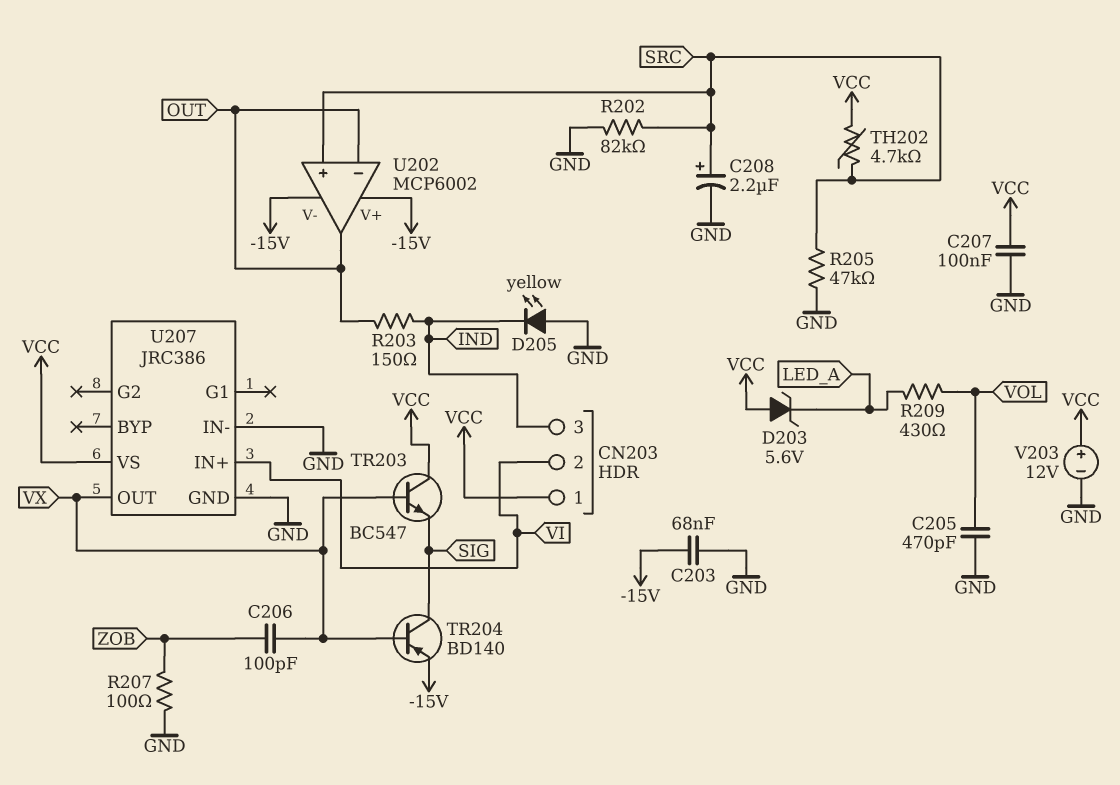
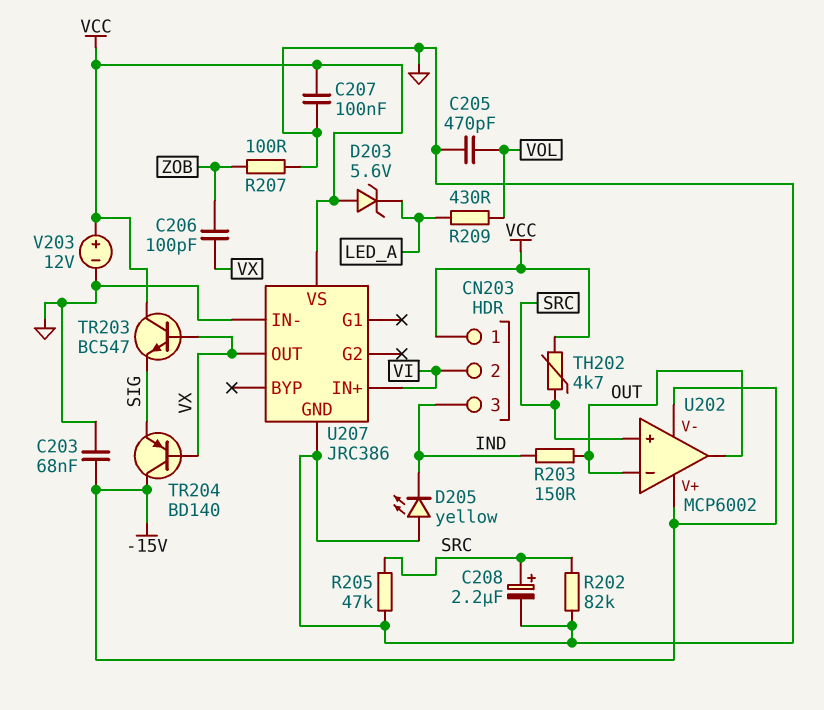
TR204: PNP BD140 (B VX, C SIG, E -15V) -> PNP BD140 (B VX, C -15V, E SIG)

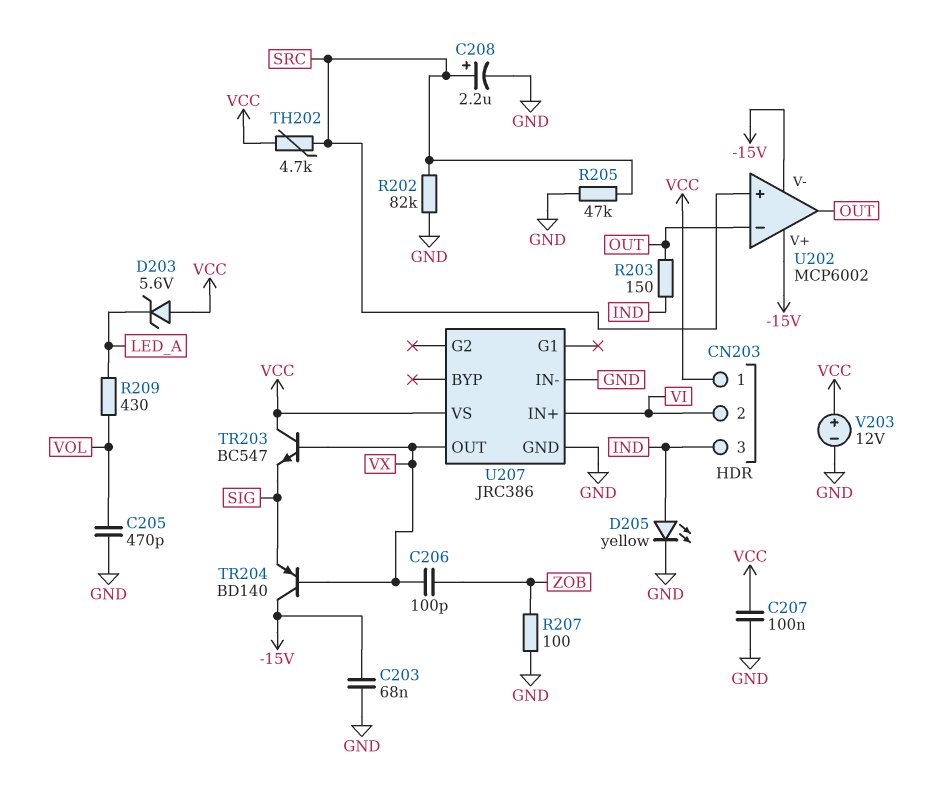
D205: LED yellow (A GND, K IND) -> LED yellow (A IND, K GND)

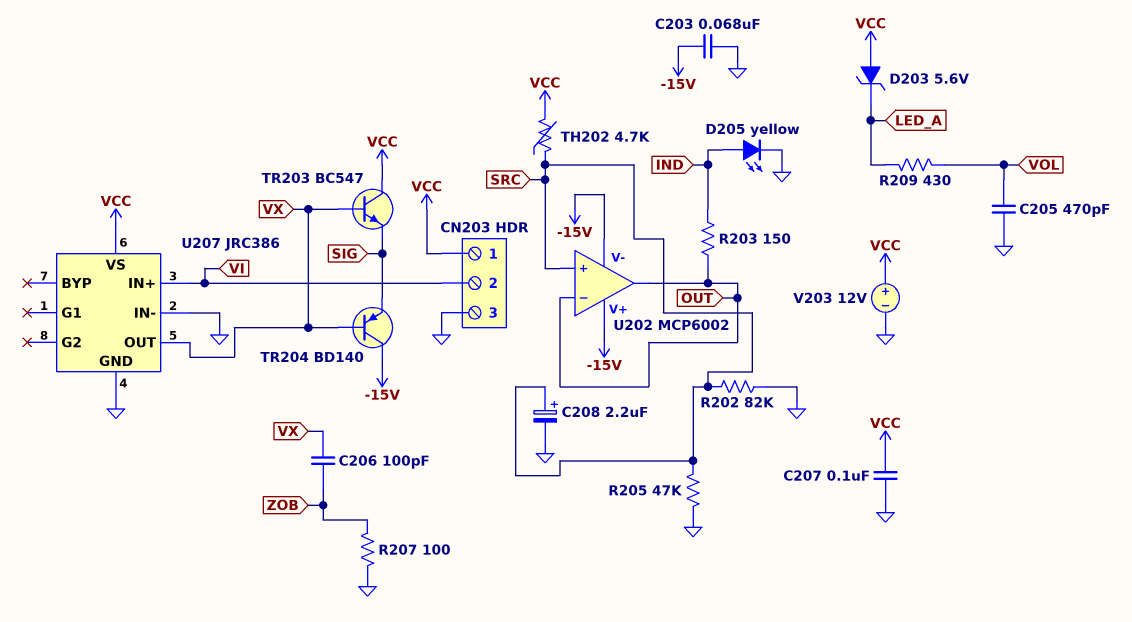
CN203 pin 3: IND -> GND

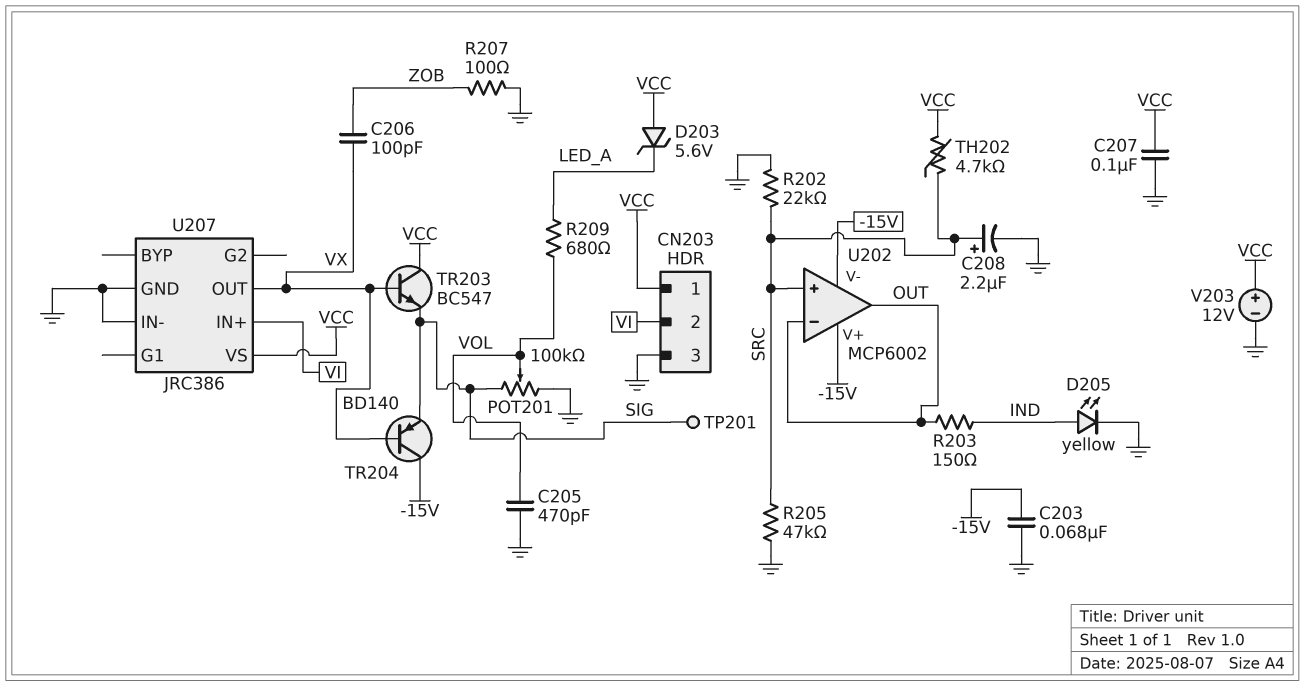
POT201: none -> 100k (GND, SIG, wiper VOL)
R202: 82k (GND, SRC) -> 22k (GND, SRC)
R209: 430 (LED_A, VOL) -> 680 (LED_A, VOL)
TP201: none -> test point (SIG)

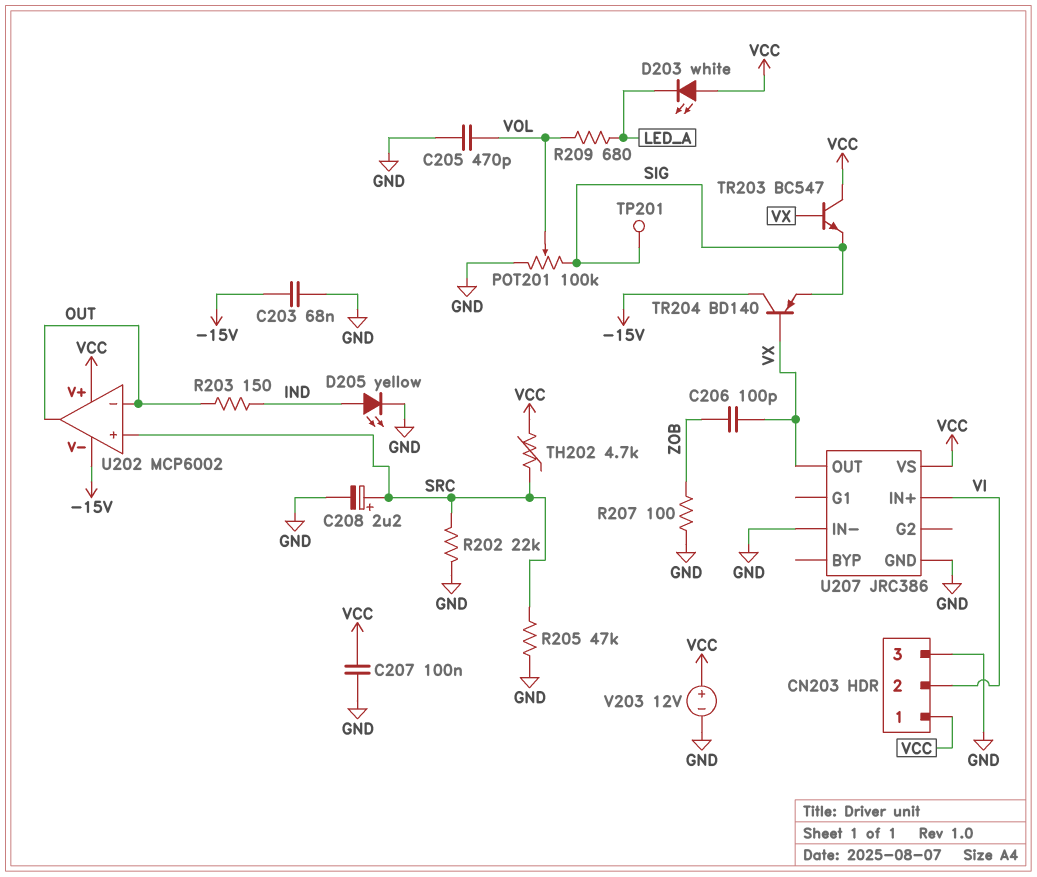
D203: zener 5.6V (A VCC, K LED_A) -> LED white (A VCC, K LED_A)
U202 pin V+: -15V -> VCC

